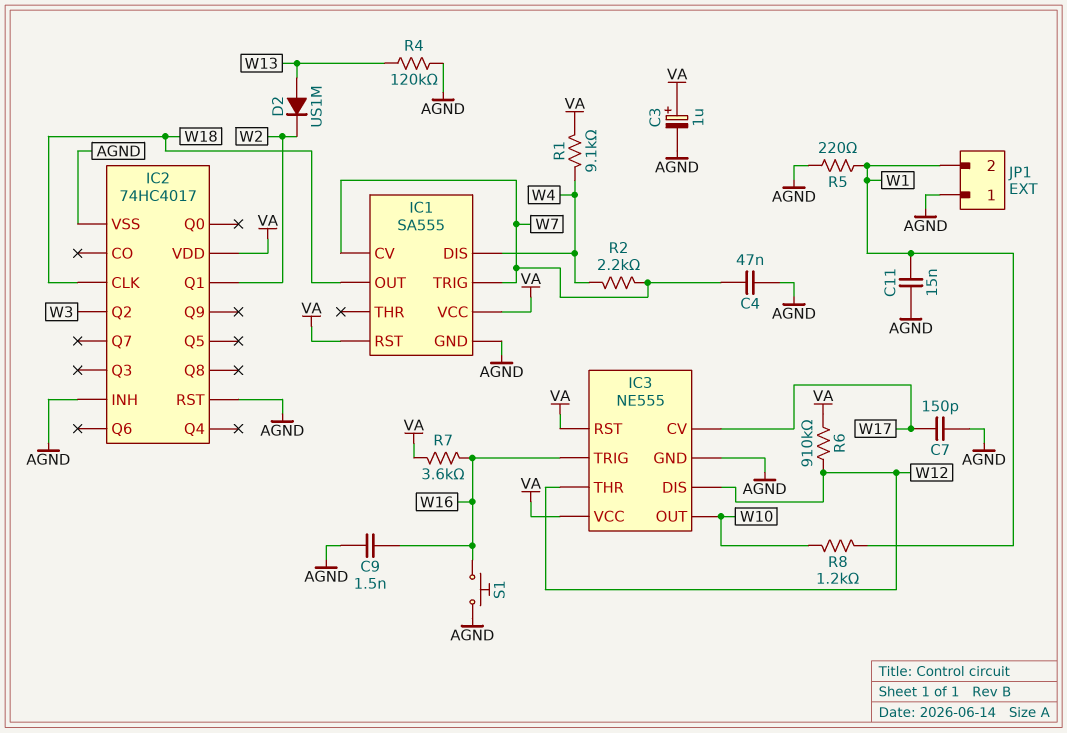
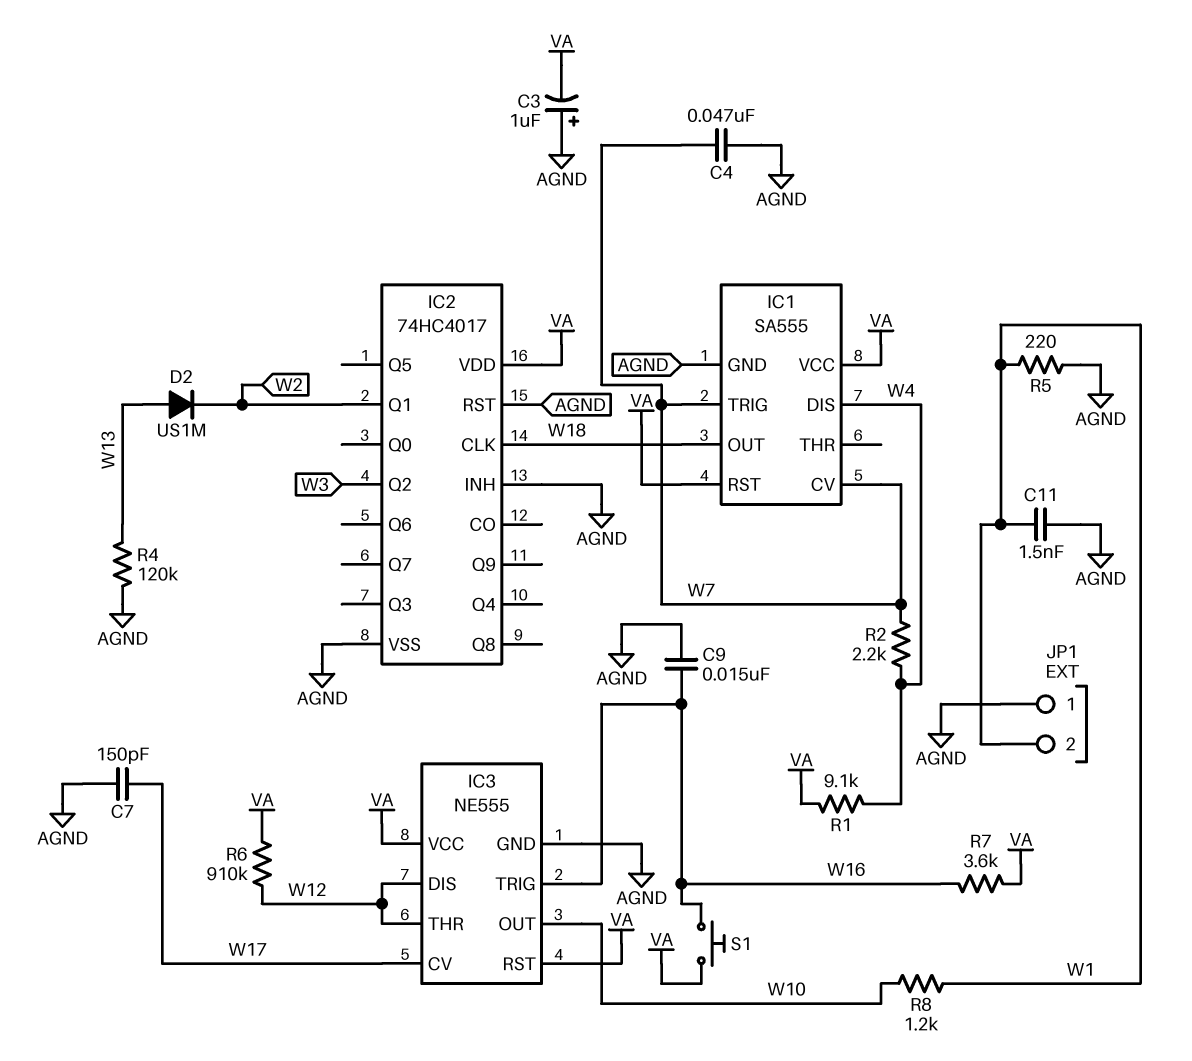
C3: 1uF (plus VA, minus AGND) -> 1uF (plus AGND, minus VA)
C9: 1.5nF (AGND, W16) -> 15nF (AGND, W16)
C11: 15nF (AGND, W1) -> 1.5nF (AGND, W1)
S1: button (AGND, W16) -> button (VA, W16)

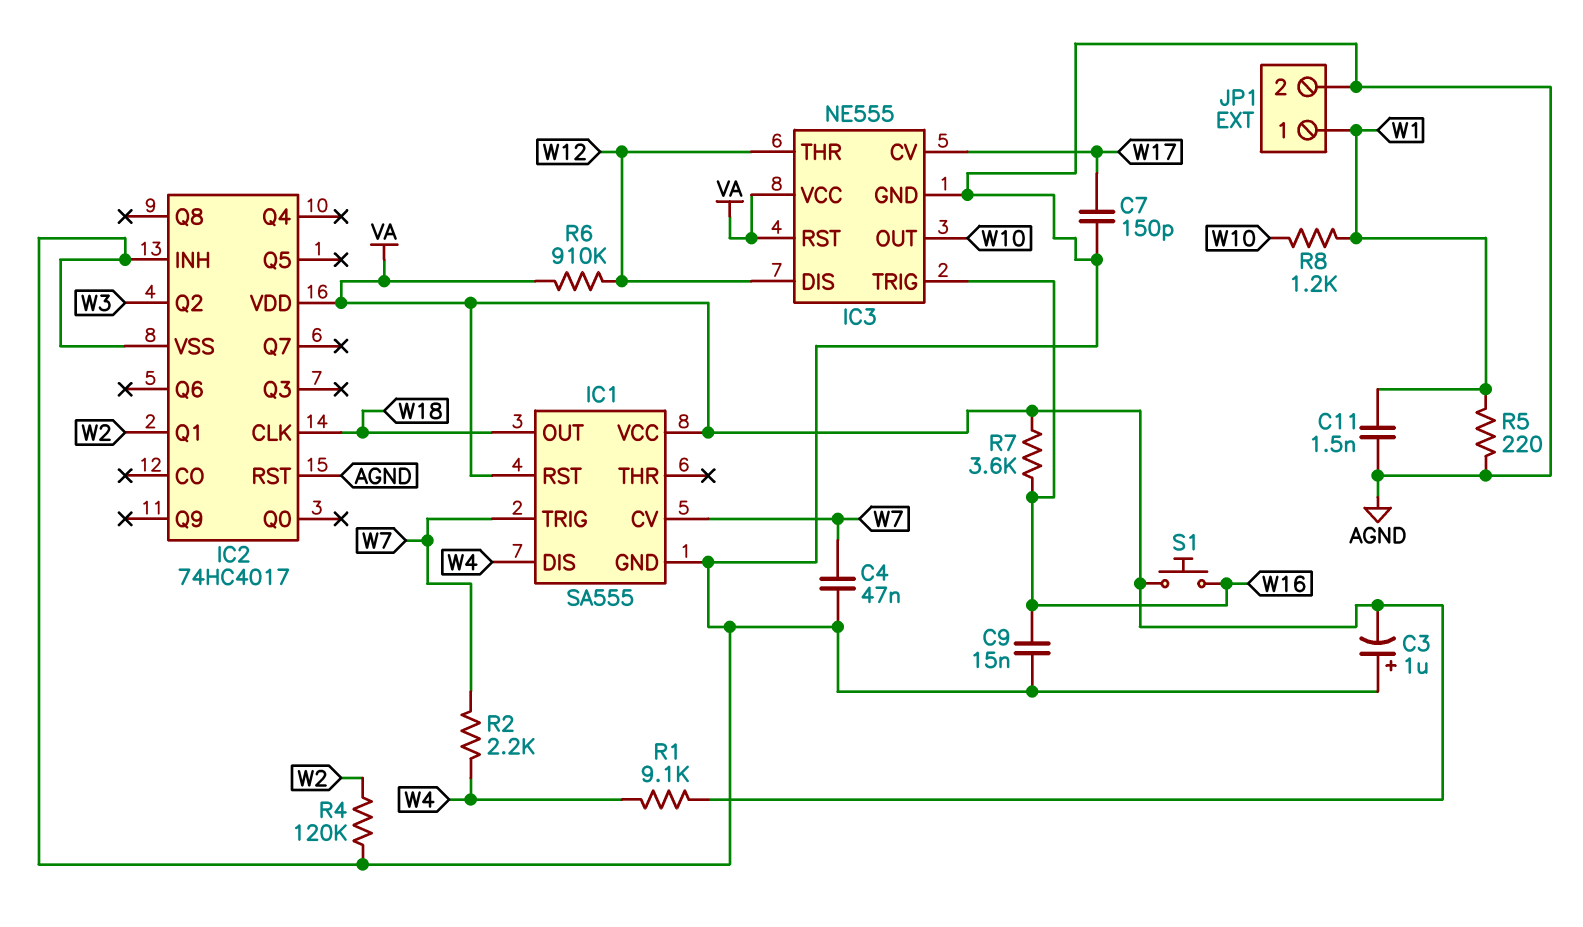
D2: diode US1M (A W13, K W2) -> none
JP1 pin 1: AGND -> W1
JP1 pin 2: W1 -> AGND
R4: 120k (AGND, W13) -> 120k (AGND, W2)

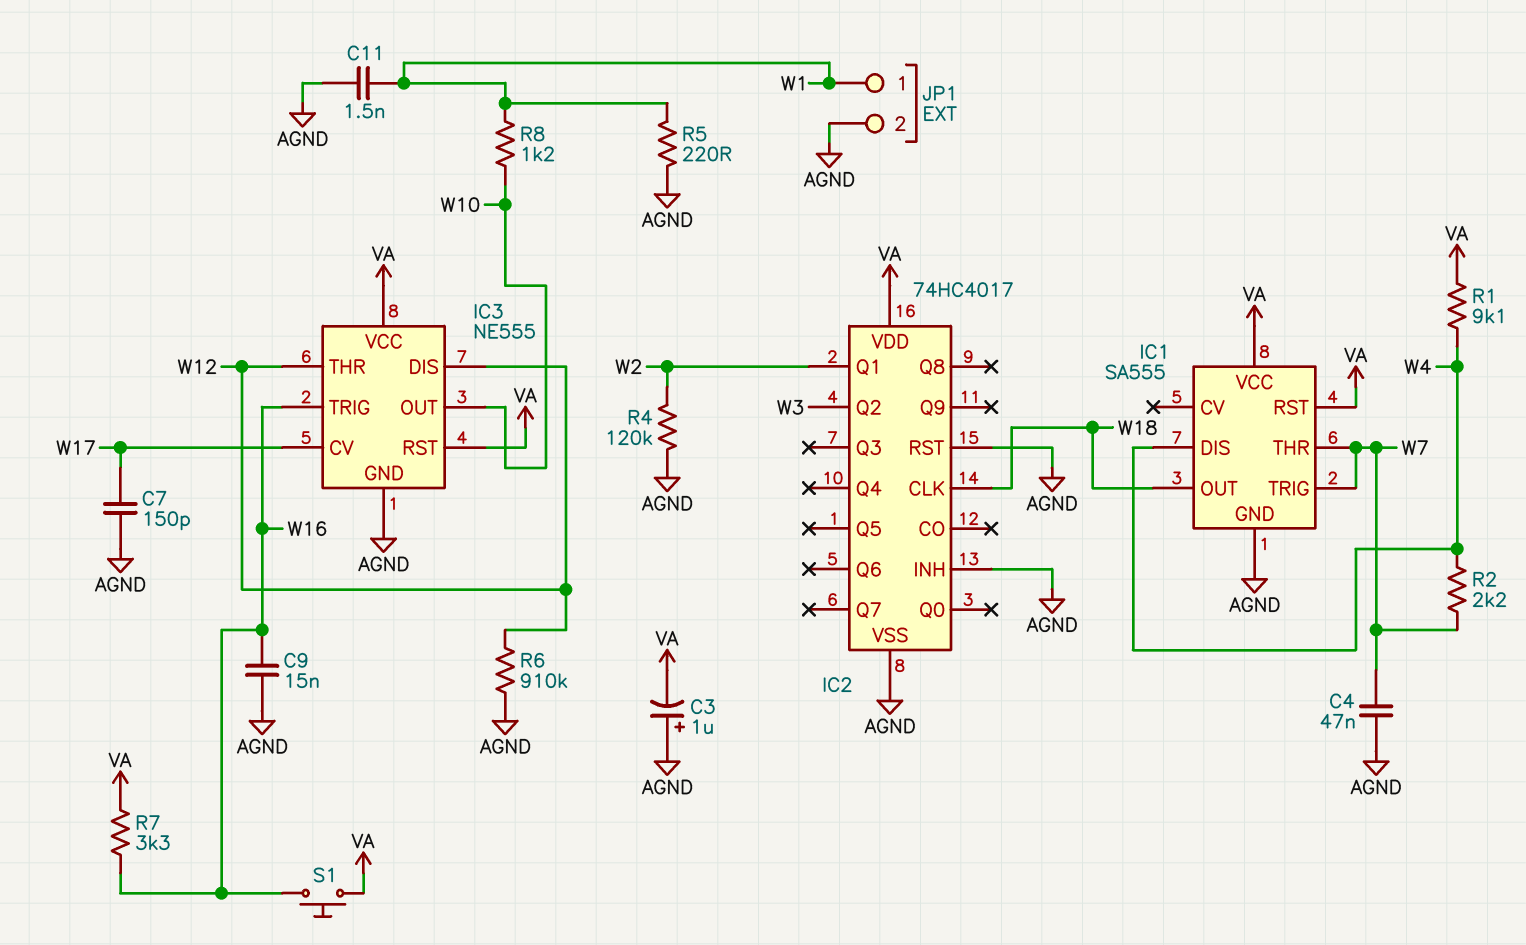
IC1 pin CV: W7 -> none
IC1 pin THR: none -> W7
R6: 910k (VA, W12) -> 910k (AGND, W12)
R7: 3.6k (VA, W16) -> 3.3k (VA, W16)

